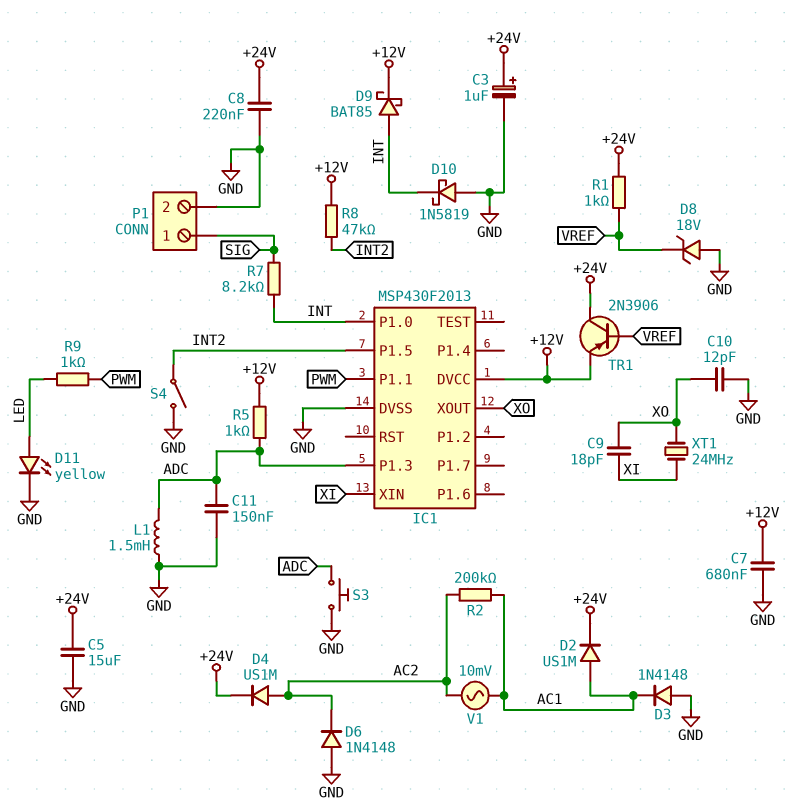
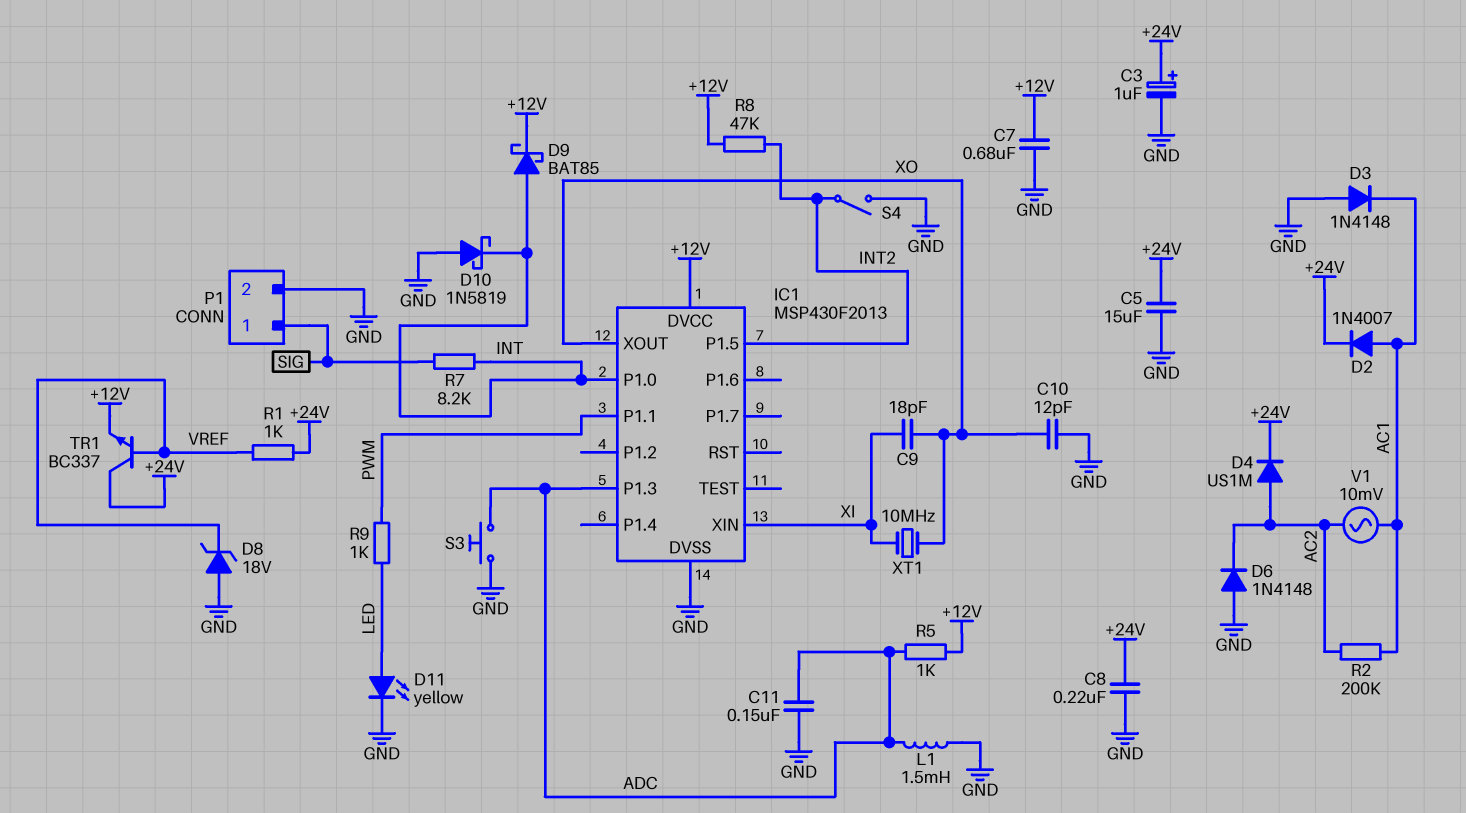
D2: diode US1M (A AC1, K +24V) -> diode 1N4007 (A AC1, K +24V)
TR1: PNP 2N3906 (B VREF, C +24V, E +12V) -> NPN BC337 (B VREF, C +24V, E +12V)
XT1: 24MHz (XI, XO) -> 10MHz (XI, XO)

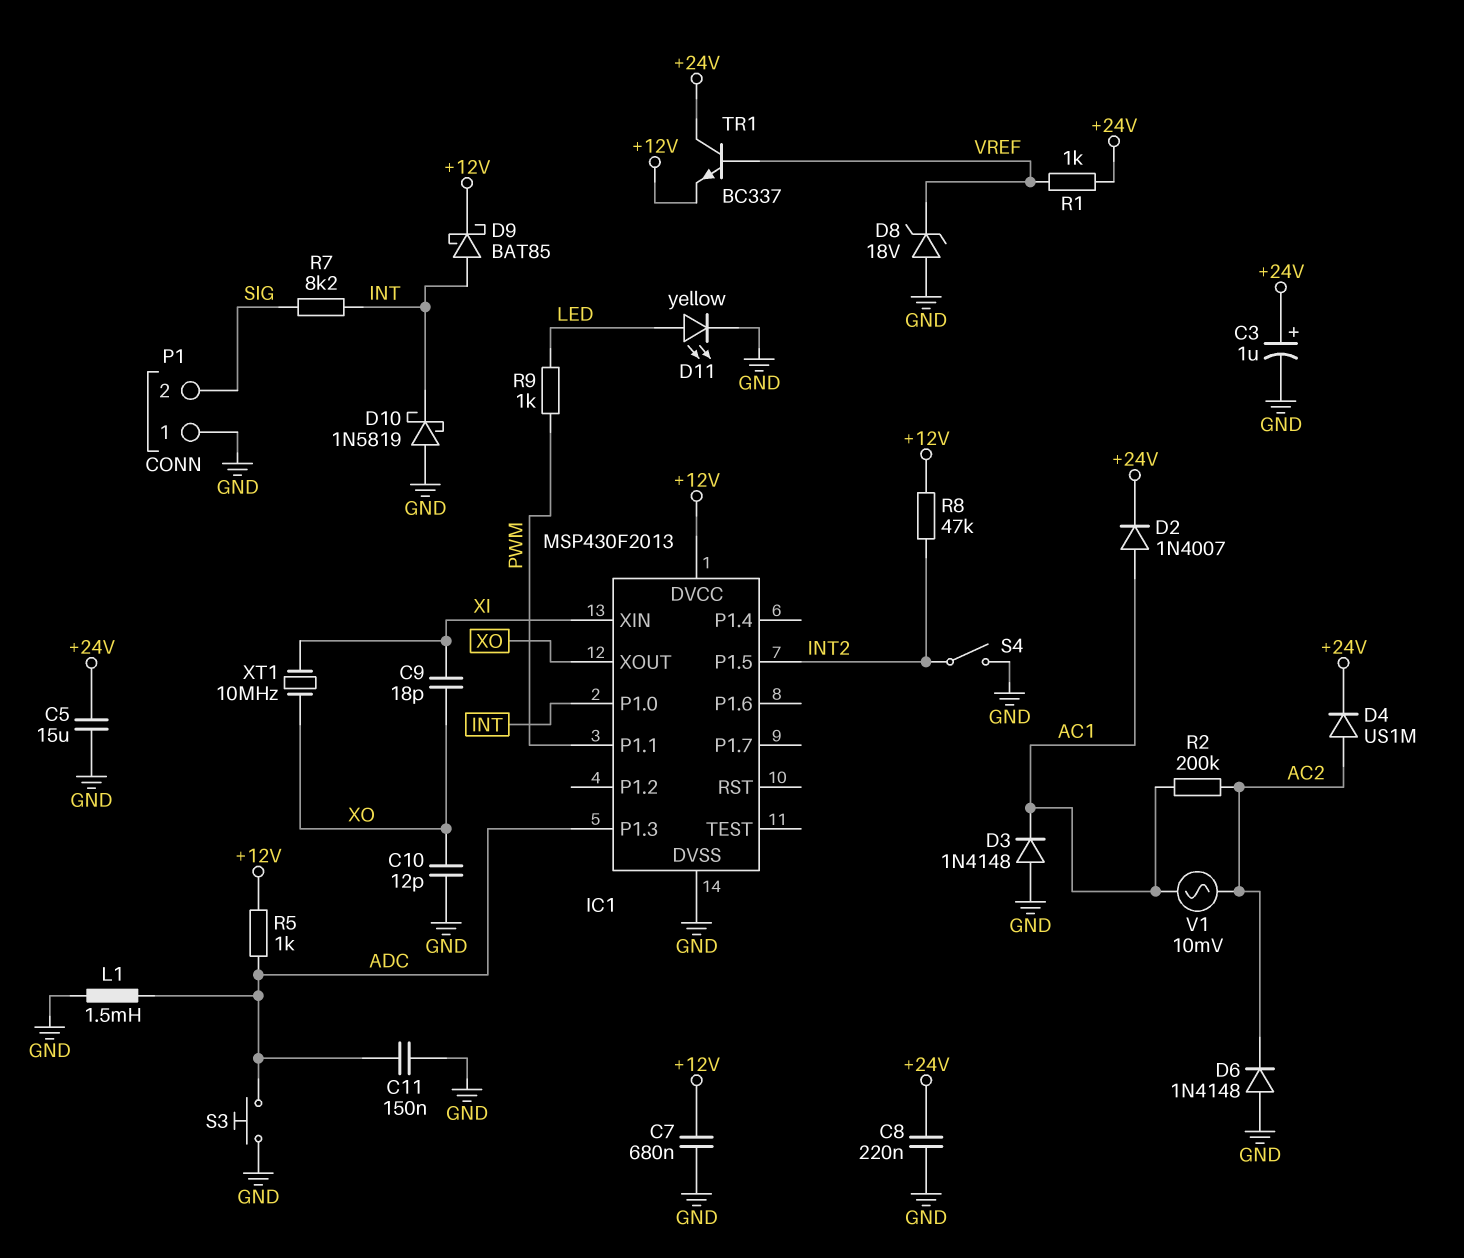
P1 pin 1: SIG -> GND
P1 pin 2: GND -> SIG

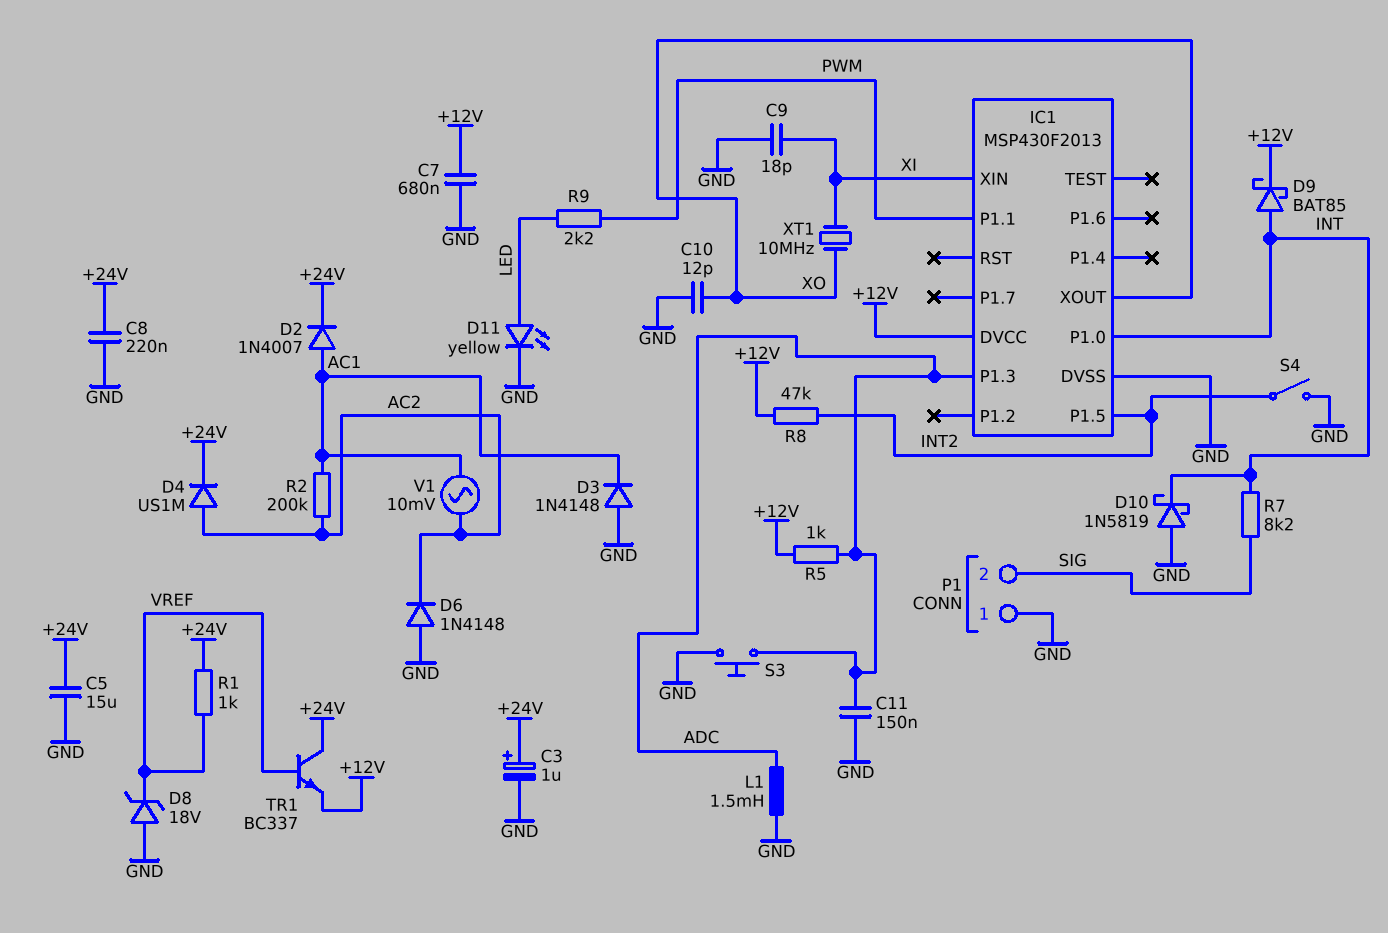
C9: 18pF (XI, XO) -> 18pF (GND, XI)
R9: 1k (LED, PWM) -> 2.2k (LED, PWM)

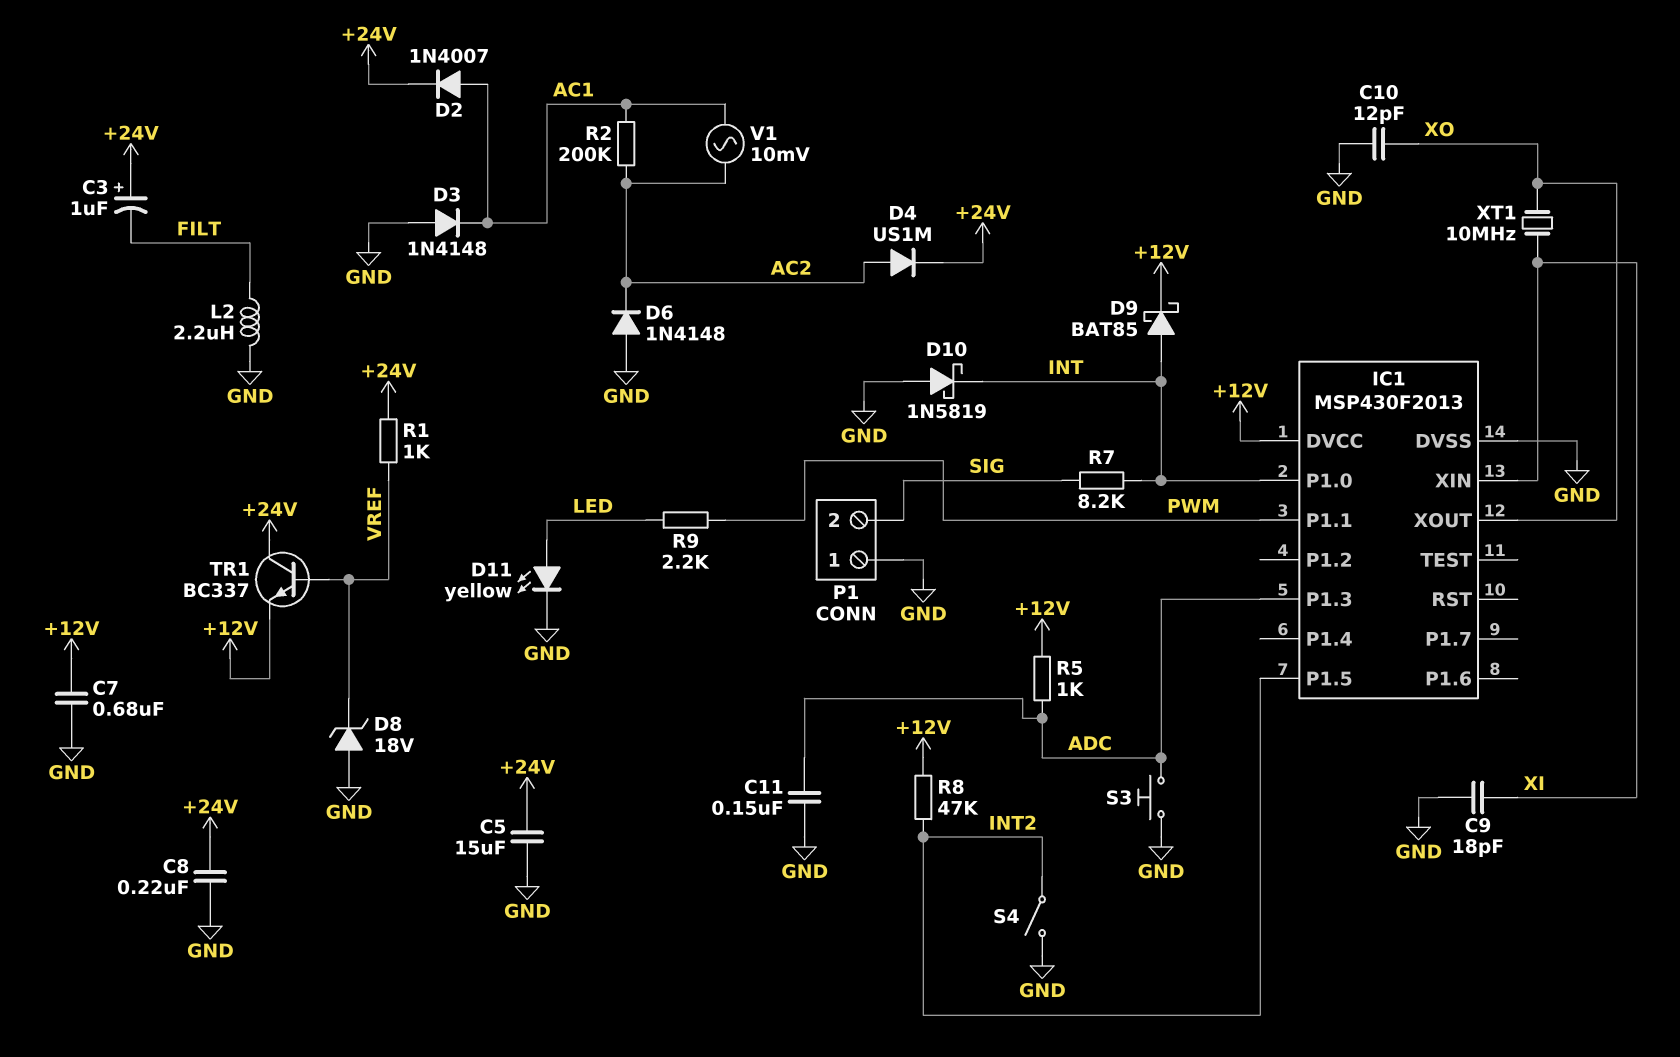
C3: 1uF (plus +24V, minus GND) -> 1uF (plus +24V, minus FILT)
L1: 1.5mH (ADC, GND) -> none
L2: none -> 2.2uH (FILT, GND)

